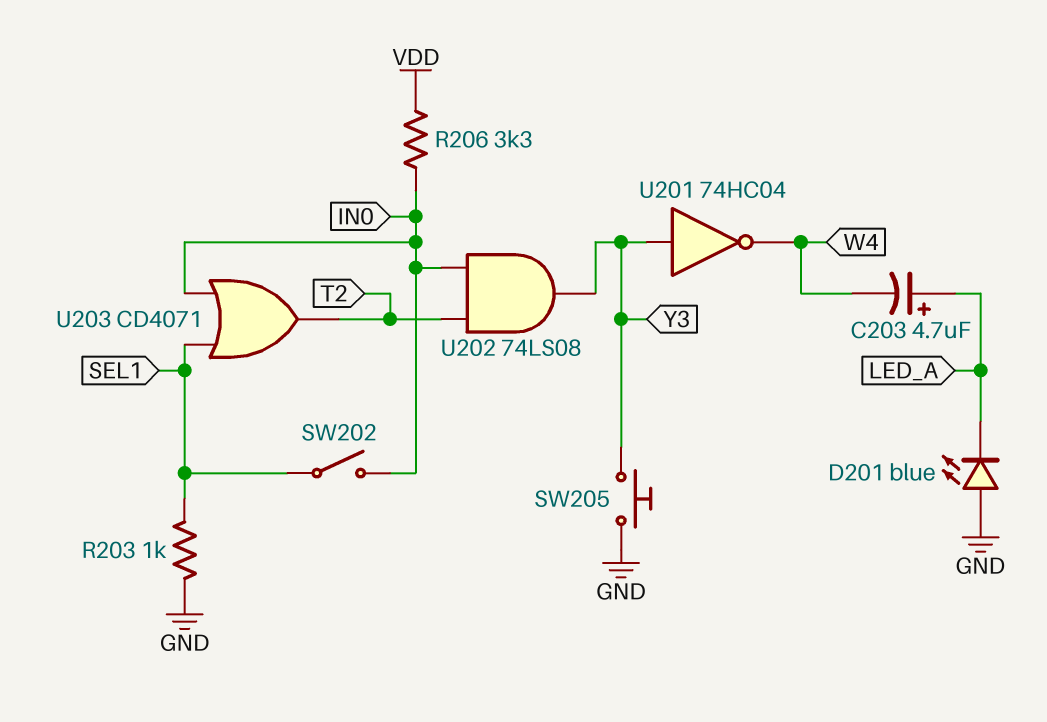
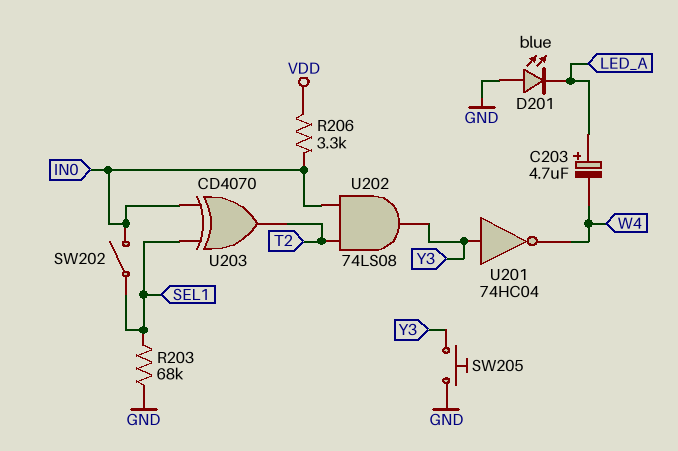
R203: 1k (GND, SEL1) -> 68k (GND, SEL1)
U203: OR CD4071 (in IN0, in SEL1, out T2) -> XOR CD4070 (in IN0, in SEL1, out T2)

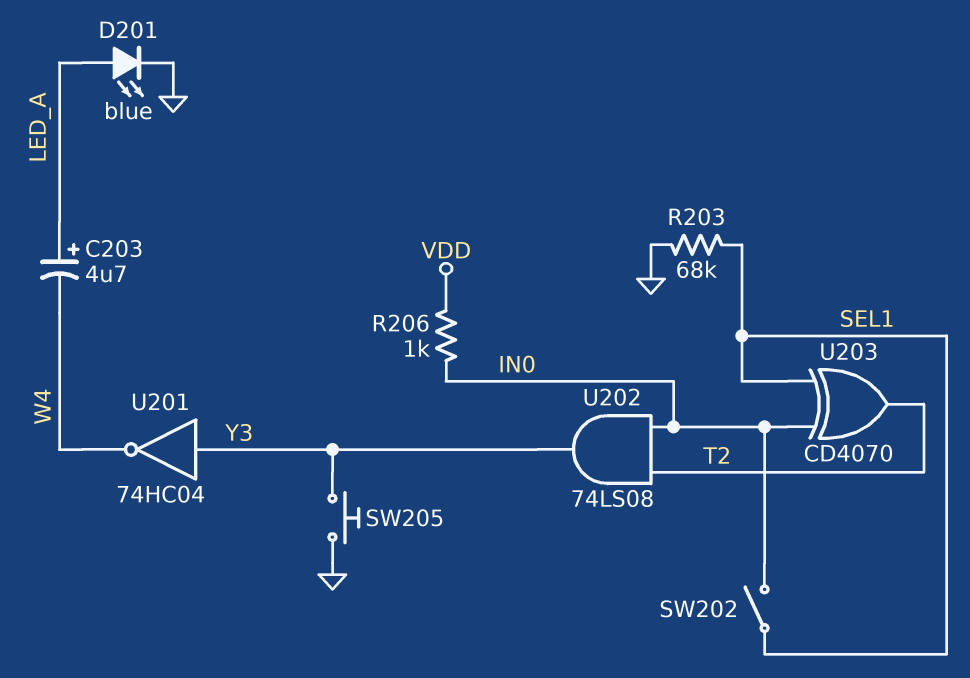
D201: LED blue (A GND, K LED_A) -> LED blue (A LED_A, K GND)
R206: 3.3k (IN0, VDD) -> 1k (IN0, VDD)

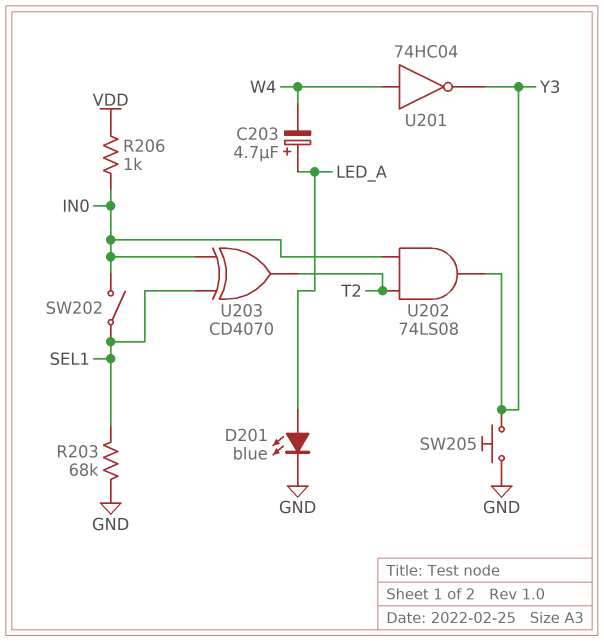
U201: NOT 74HC04 (in Y3, out W4) -> NOT 74HC04 (in W4, out Y3)

